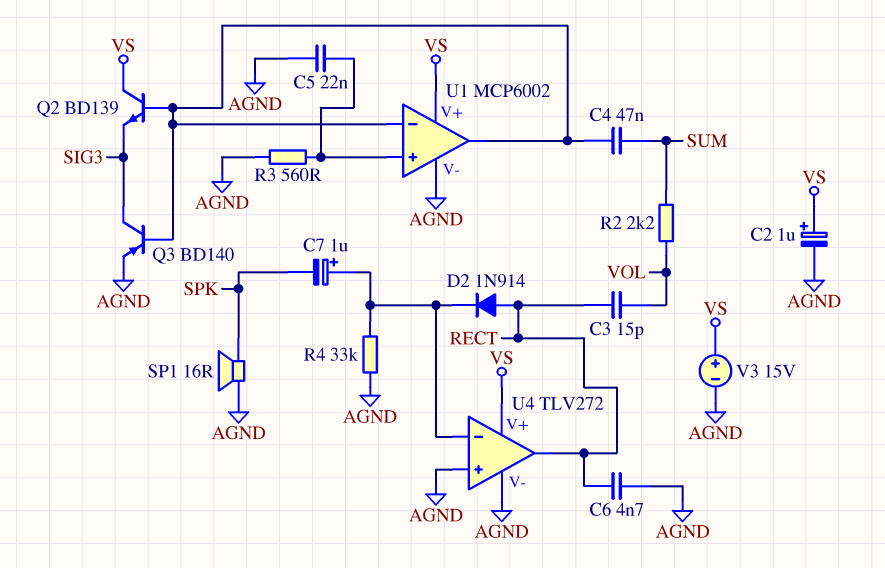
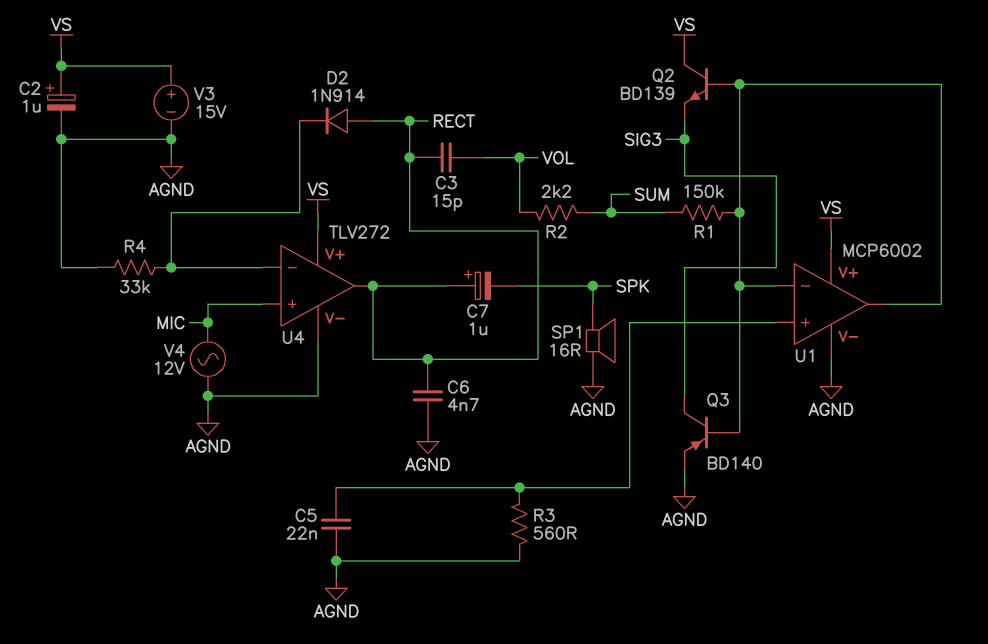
C4: 47nF (SUM, U1/in-) -> none
C7: 1uF (plus U4/in-, minus SPK) -> 1uF (plus RECT, minus SPK)
R1: none -> 150k (SUM, U1/in-)
U4 pin in+: AGND -> MIC
V4: none -> AC 12V (AGND, MIC)

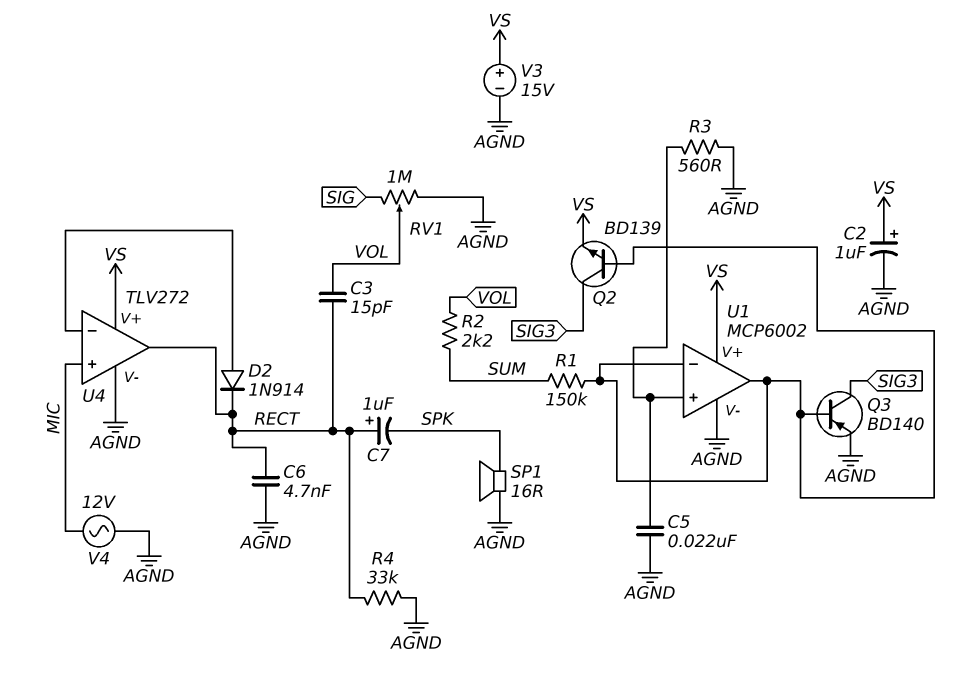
D2: diode 1N914 (A RECT, K U4/in-) -> diode 1N914 (A U4/in-, K RECT)
Q2: NPN BD139 (B U1/in-, C VS, E SIG3) -> NPN BD139 (B U1/in-, C SIG3, E VS)
R4: 33k (AGND, U4/in-) -> 33k (AGND, RECT)
RV1: none -> 1M (AGND, SIG, wiper VOL)

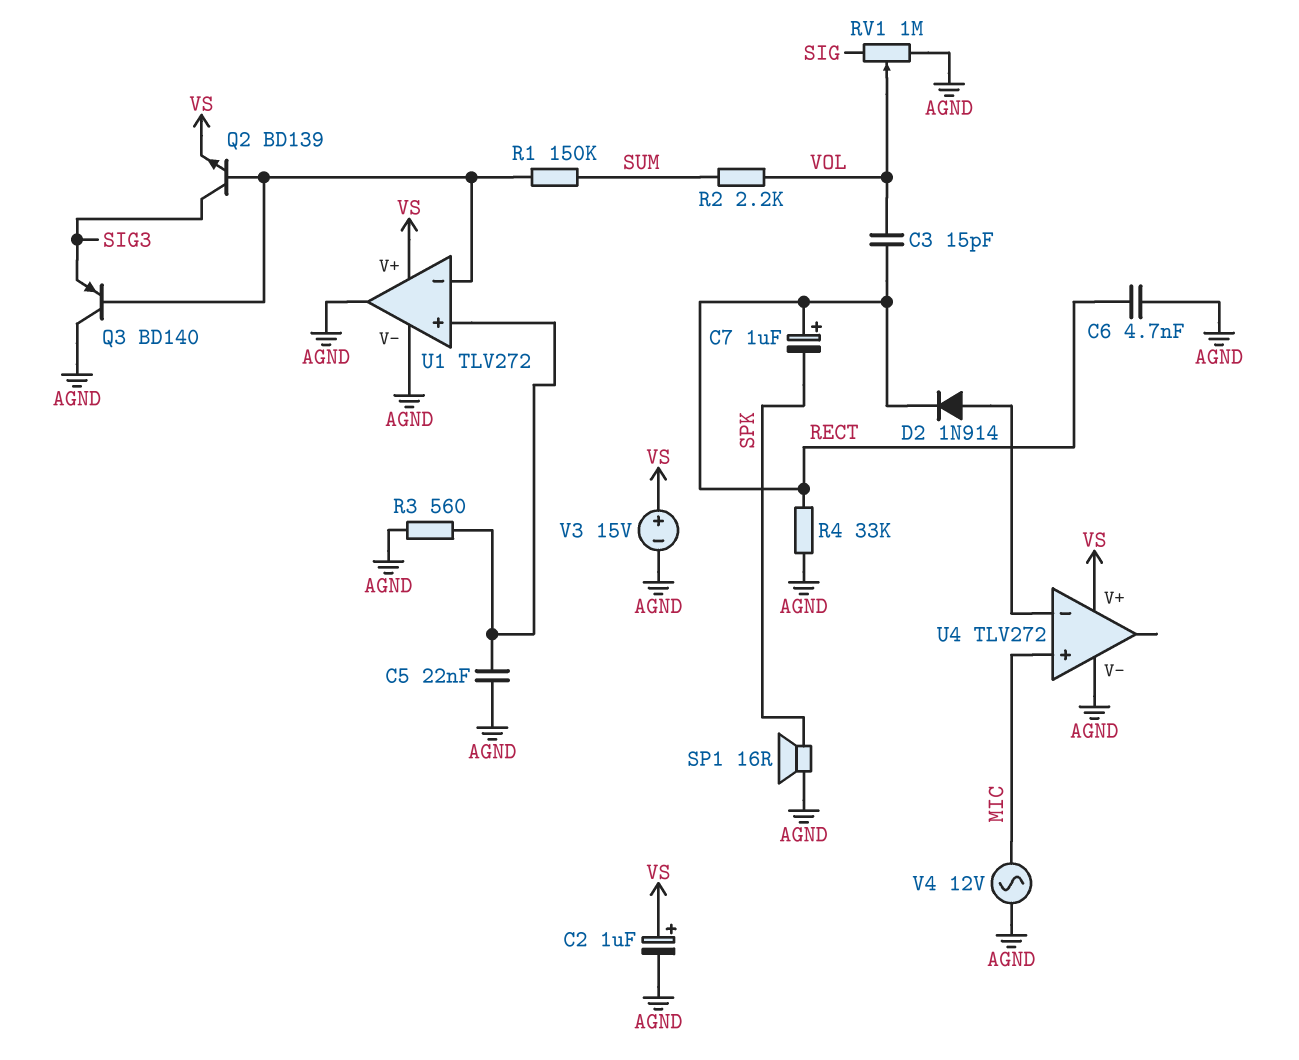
Q3: PNP BD140 (B U1/in-, C SIG3, E AGND) -> PNP BD140 (B U1/in-, C AGND, E SIG3)
U1: MCP6002 -> TLV272
U1 pin out: U1/in- -> AGND
U4 pin out: RECT -> none

